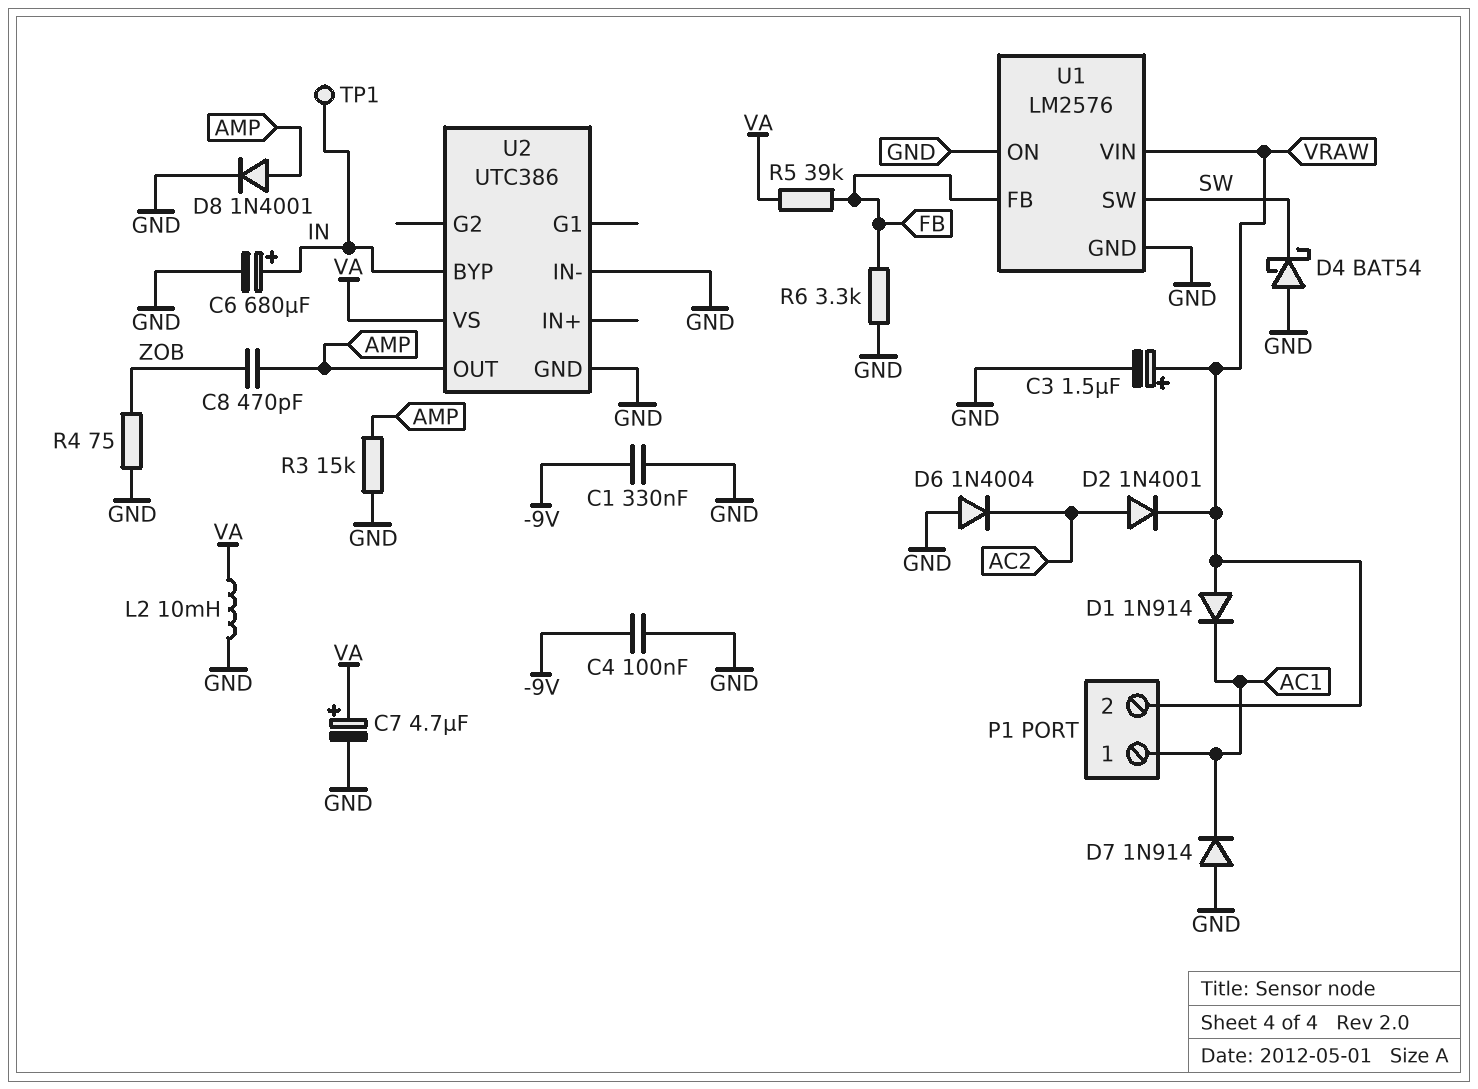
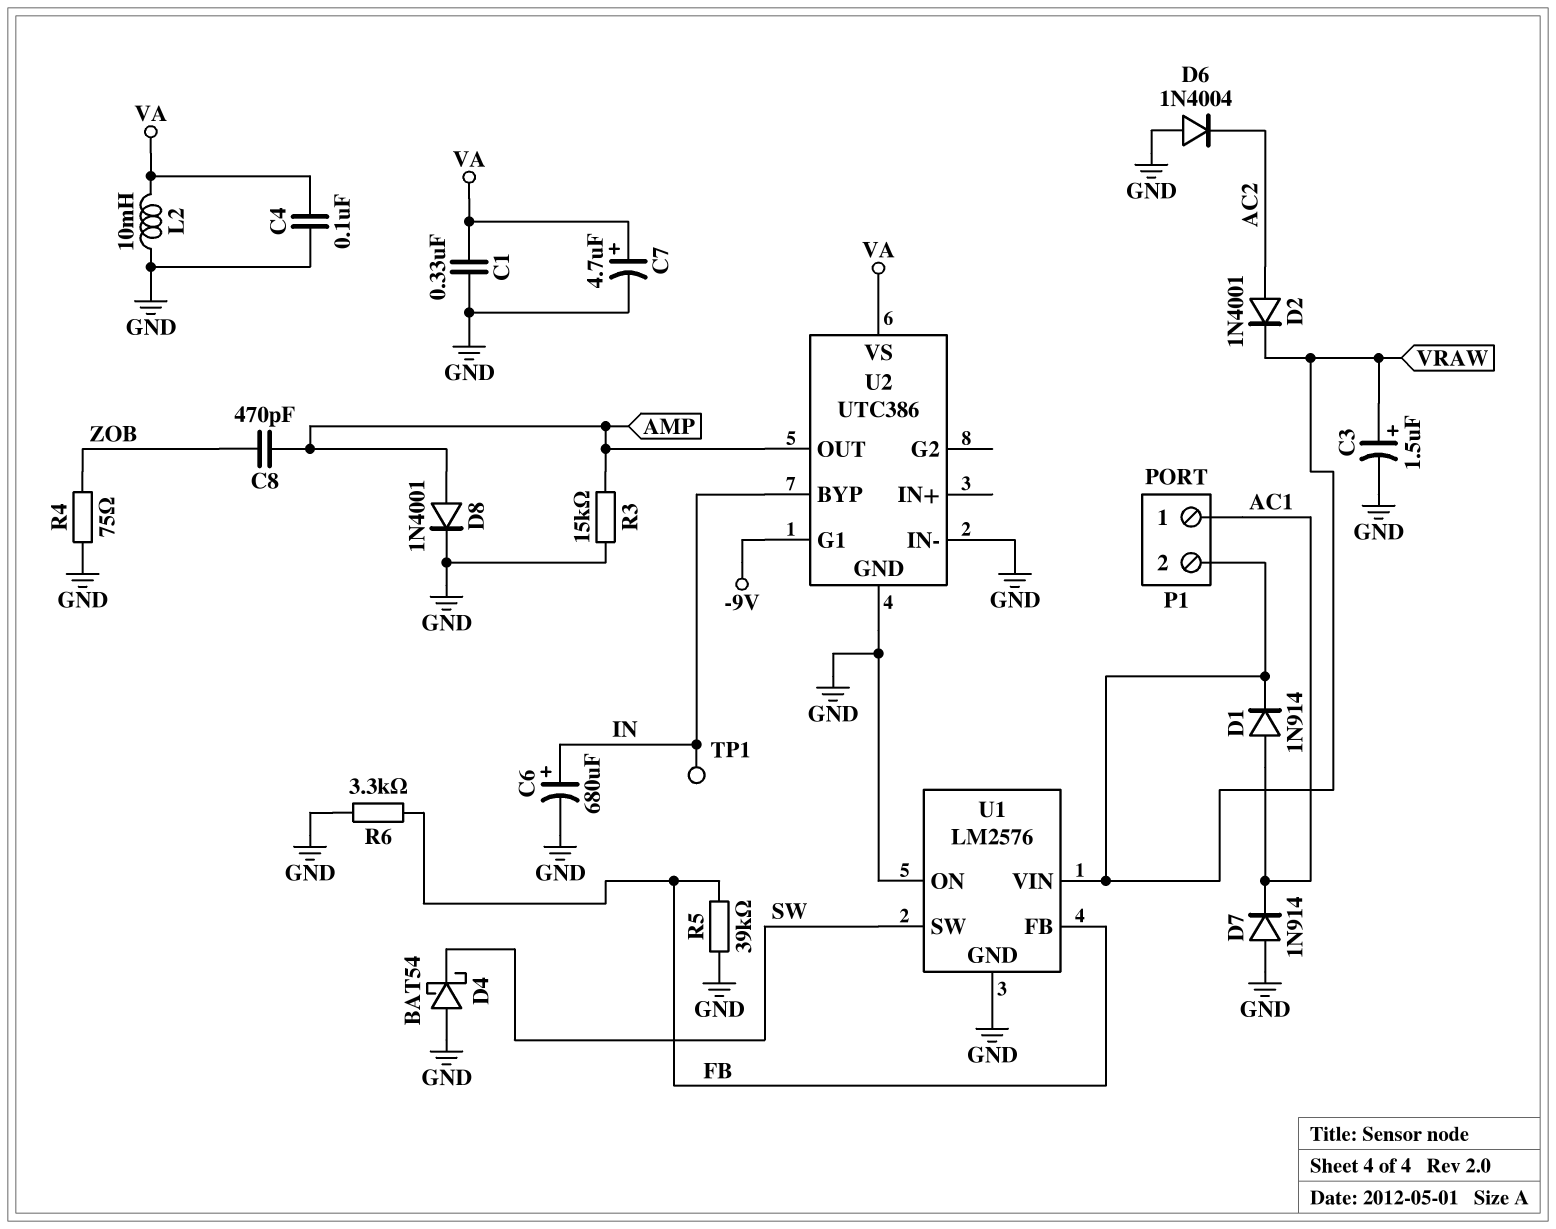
C1: 330nF (-9V, GND) -> 330nF (GND, VA)
C4: 100nF (-9V, GND) -> 100nF (GND, VA)
D1: diode 1N914 (A VRAW, K AC1) -> diode 1N914 (A AC1, K VRAW)
R5: 39k (FB, VA) -> 39k (FB, GND)
U2 pin G1: none -> -9V

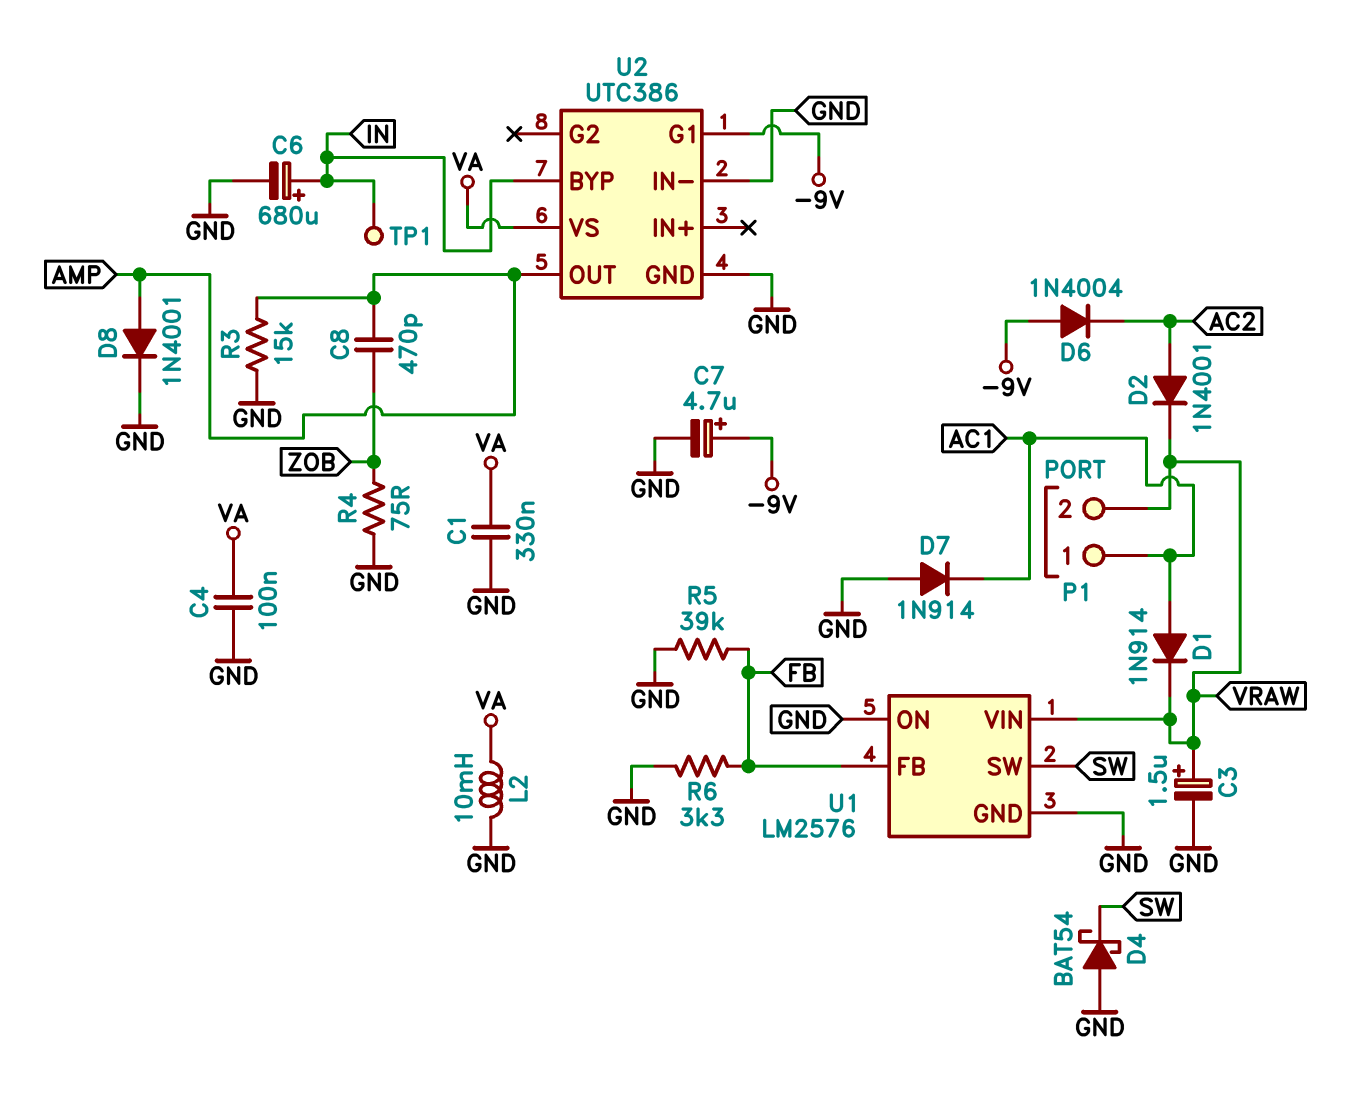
C7: 4.7uF (plus VA, minus GND) -> 4.7uF (plus -9V, minus GND)
D6: diode 1N4004 (A GND, K AC2) -> diode 1N4004 (A -9V, K AC2)

